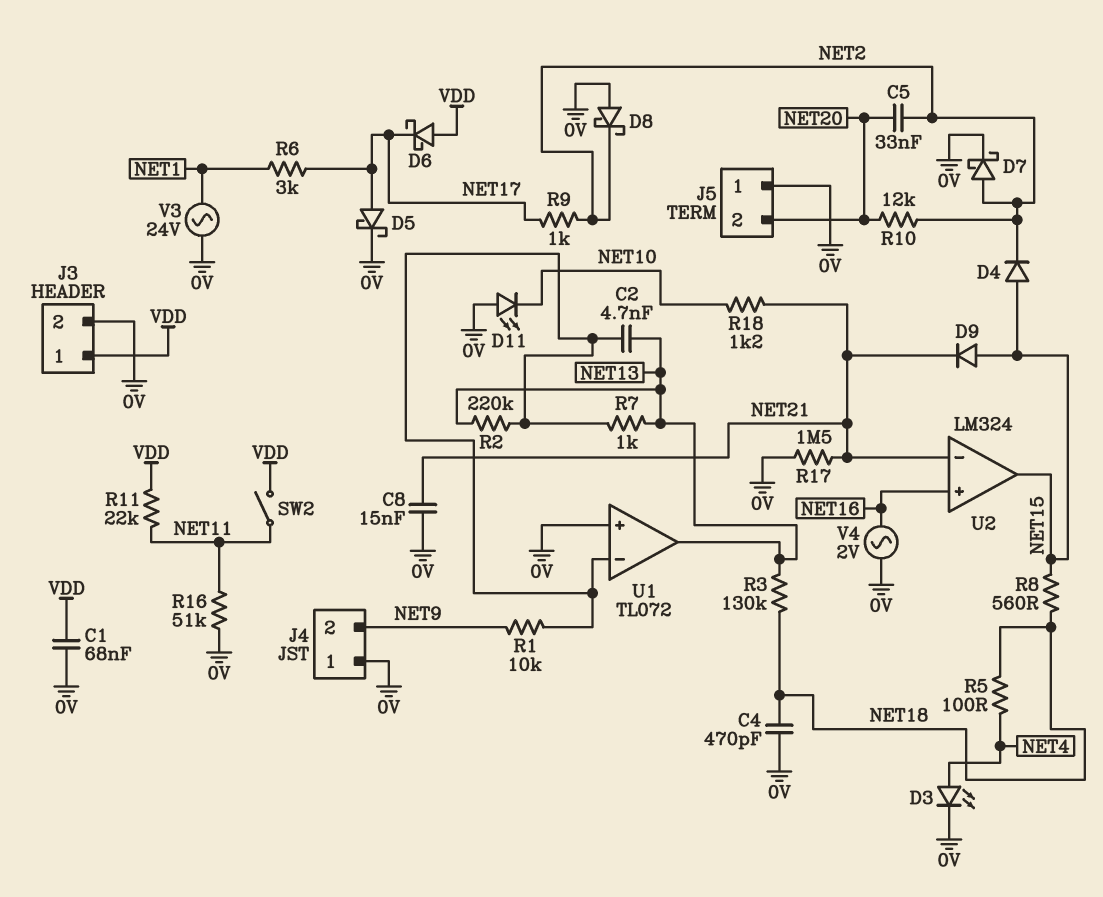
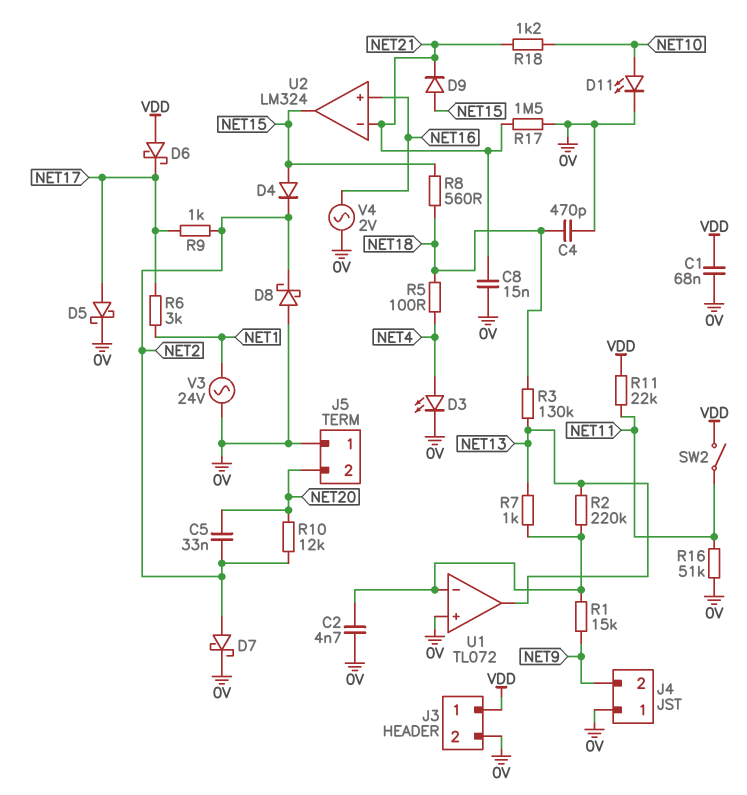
C2: 4.7nF (NET13, U1/in-) -> 4.7nF (0V, U1/in-)
D11: LED (A 0V, K NET10) -> LED (A NET10, K 0V)
R1: 10k (NET9, U1/in-) -> 15k (NET9, U1/in-)

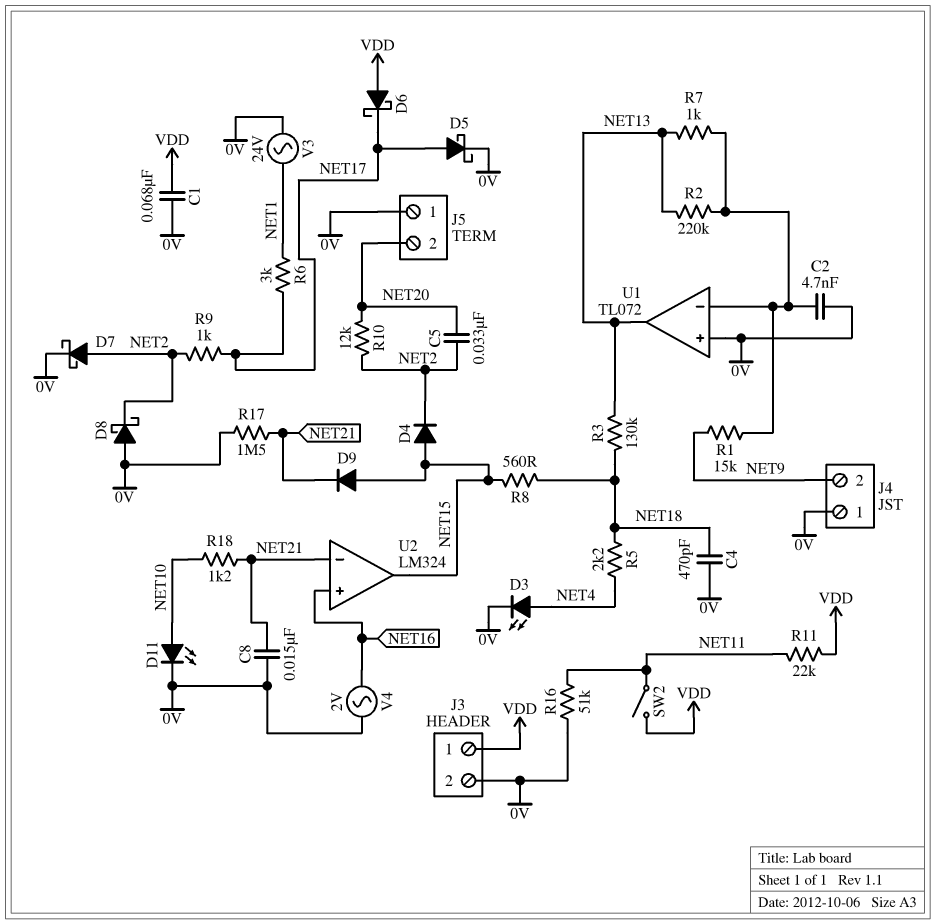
R5: 100 (NET4, NET18) -> 2.2k (NET4, NET18)

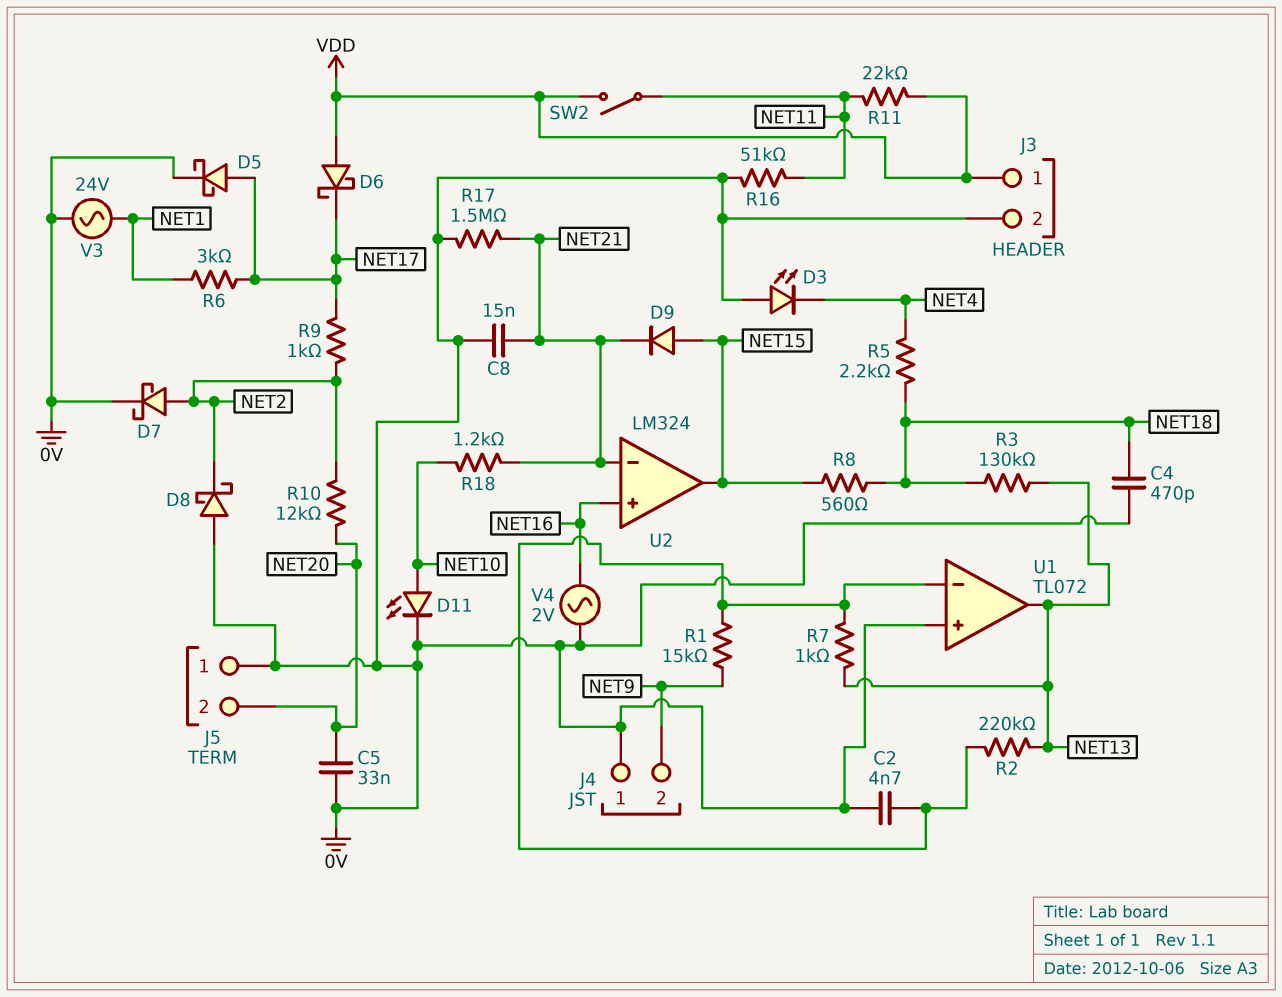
C1: 68nF (0V, VDD) -> none
C5: 33nF (NET2, NET20) -> 33nF (0V, NET20)
D3: LED (A NET4, K 0V) -> LED (A 0V, K NET4)
D4: diode (A NET15, K NET2) -> none

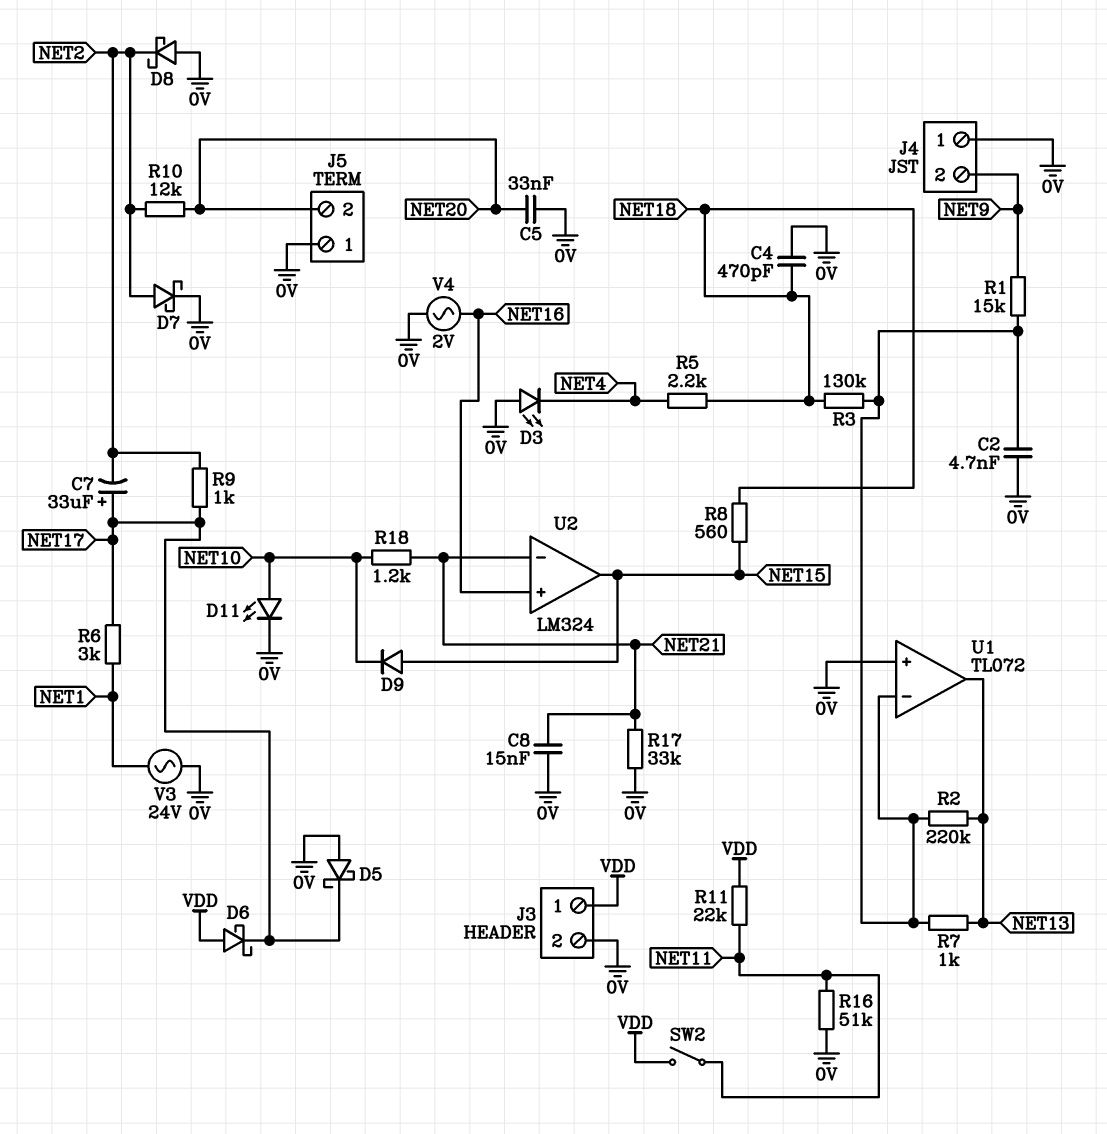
C7: none -> 33uF (plus NET17, minus NET2)
D5: schottky (A NET17, K 0V) -> schottky (A 0V, K NET17)
D9: diode (A NET15, K NET21) -> diode (A NET15, K NET10)
R3: 130k (NET13, NET18) -> 130k (NET18, U1/in-)
R17: 1.5M (0V, NET21) -> 33k (0V, NET21)

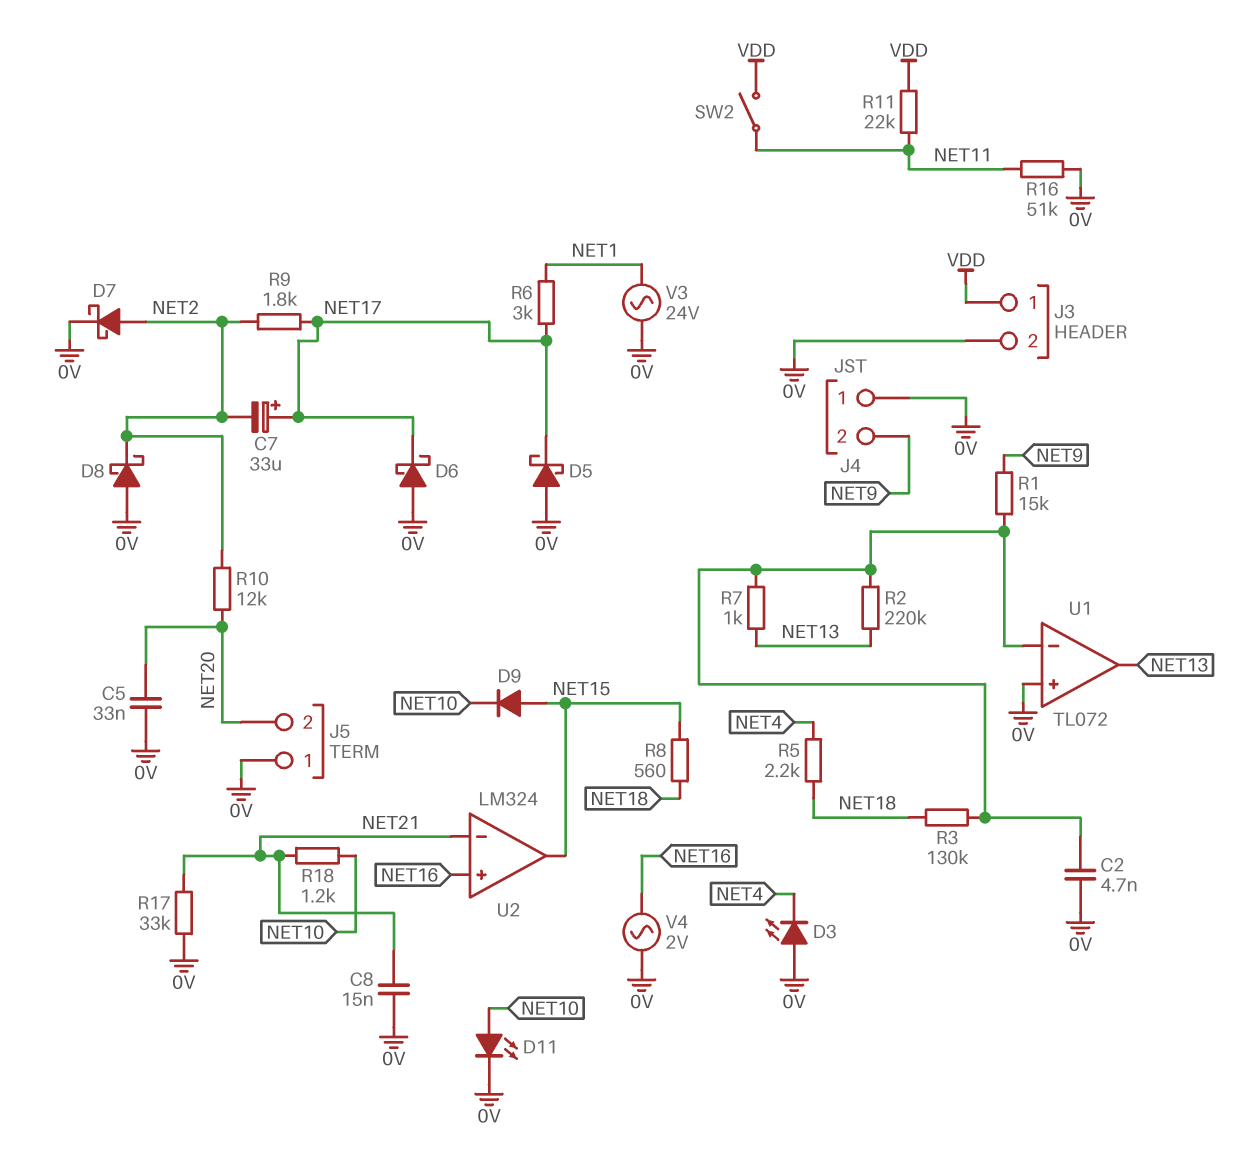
C4: 470pF (0V, NET18) -> none
D6: schottky (A VDD, K NET17) -> schottky (A 0V, K NET17)
R9: 1k (NET2, NET17) -> 1.8k (NET2, NET17)

